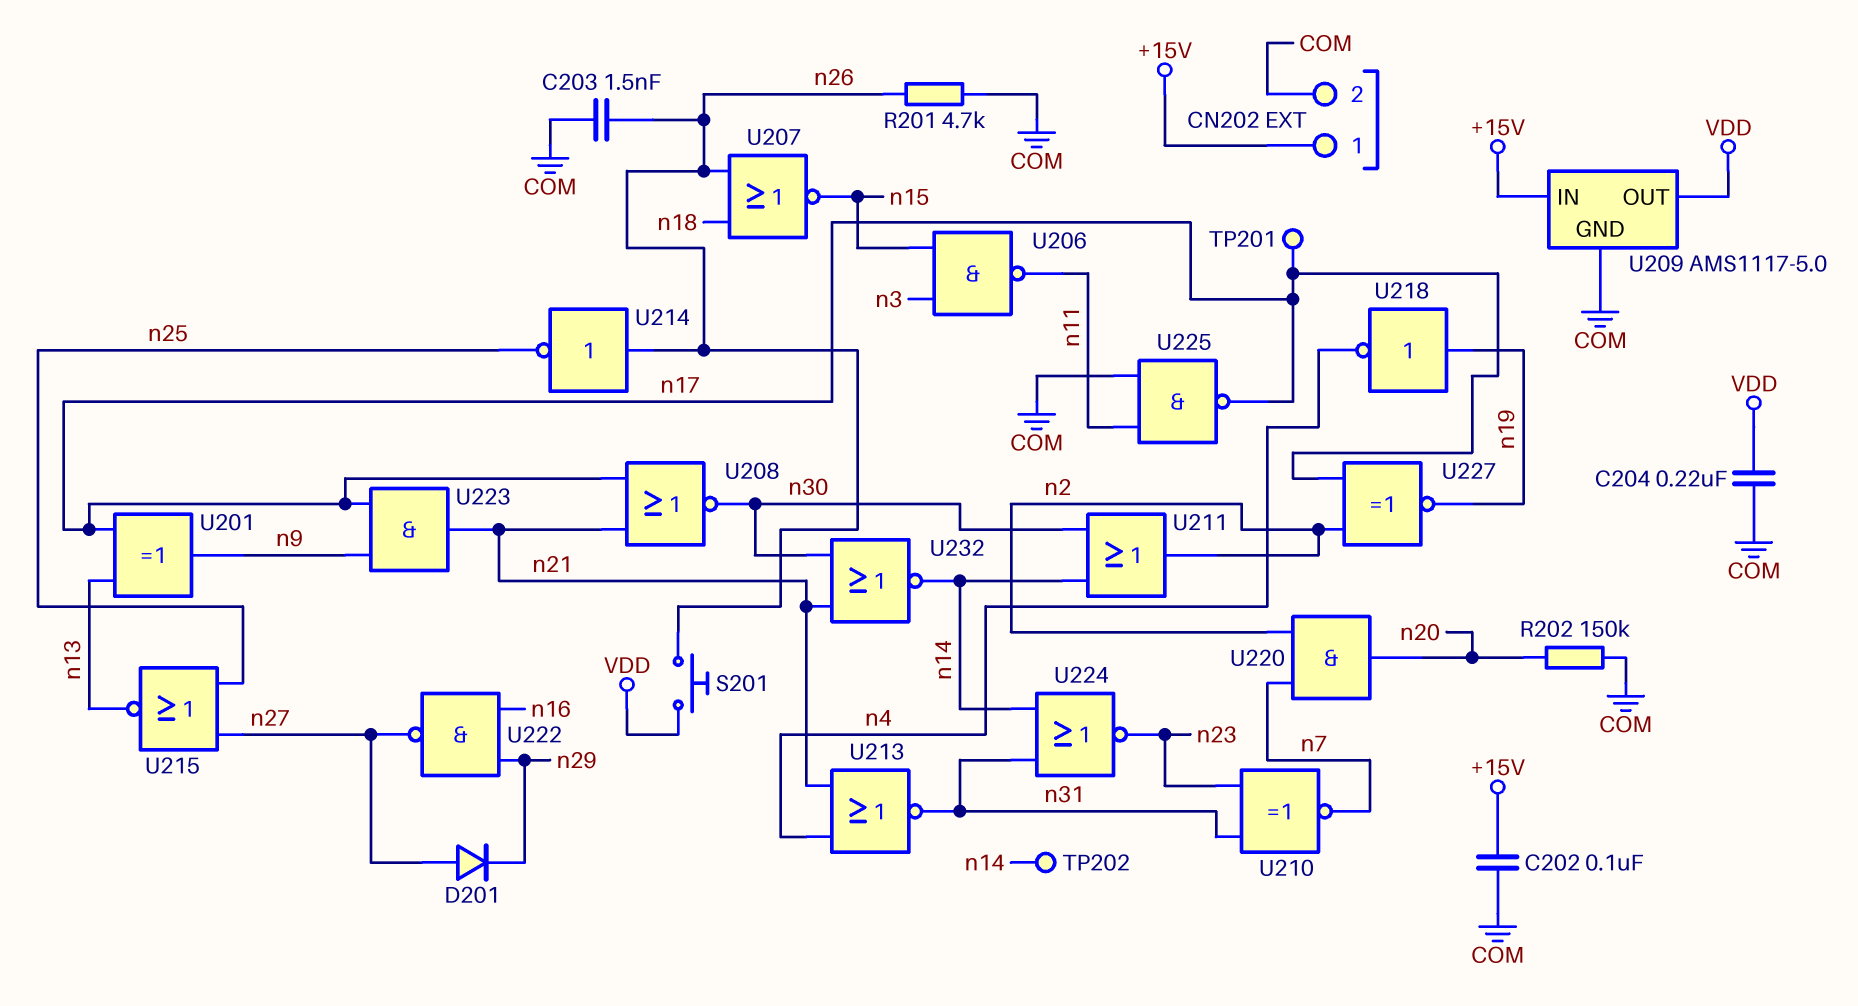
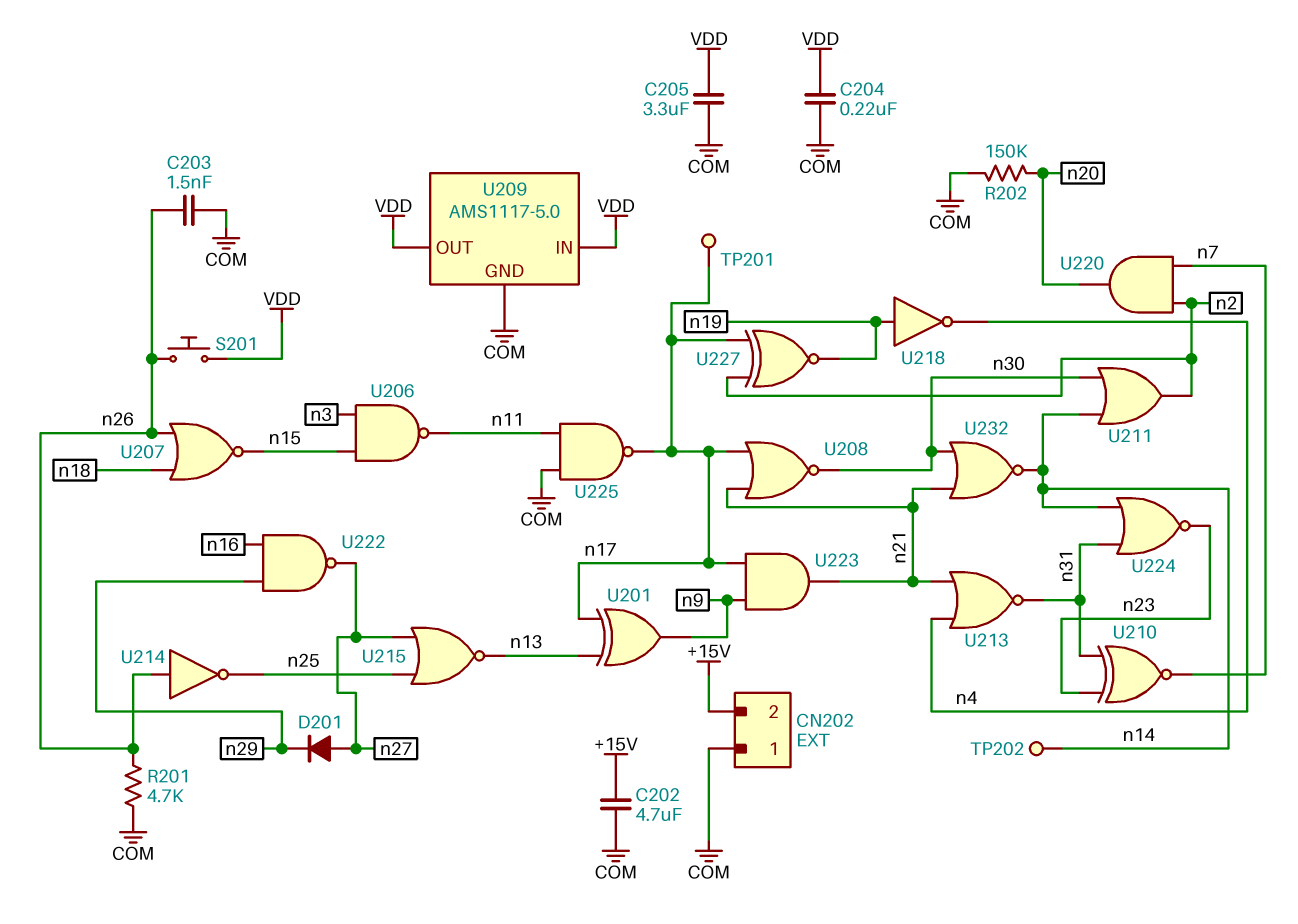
C202: 100nF (+15V, COM) -> 4.7uF (+15V, COM)
C205: none -> 3.3uF (COM, VDD)
CN202 pin 1: +15V -> COM
CN202 pin 2: COM -> +15V
U209 pin IN: +15V -> VDD

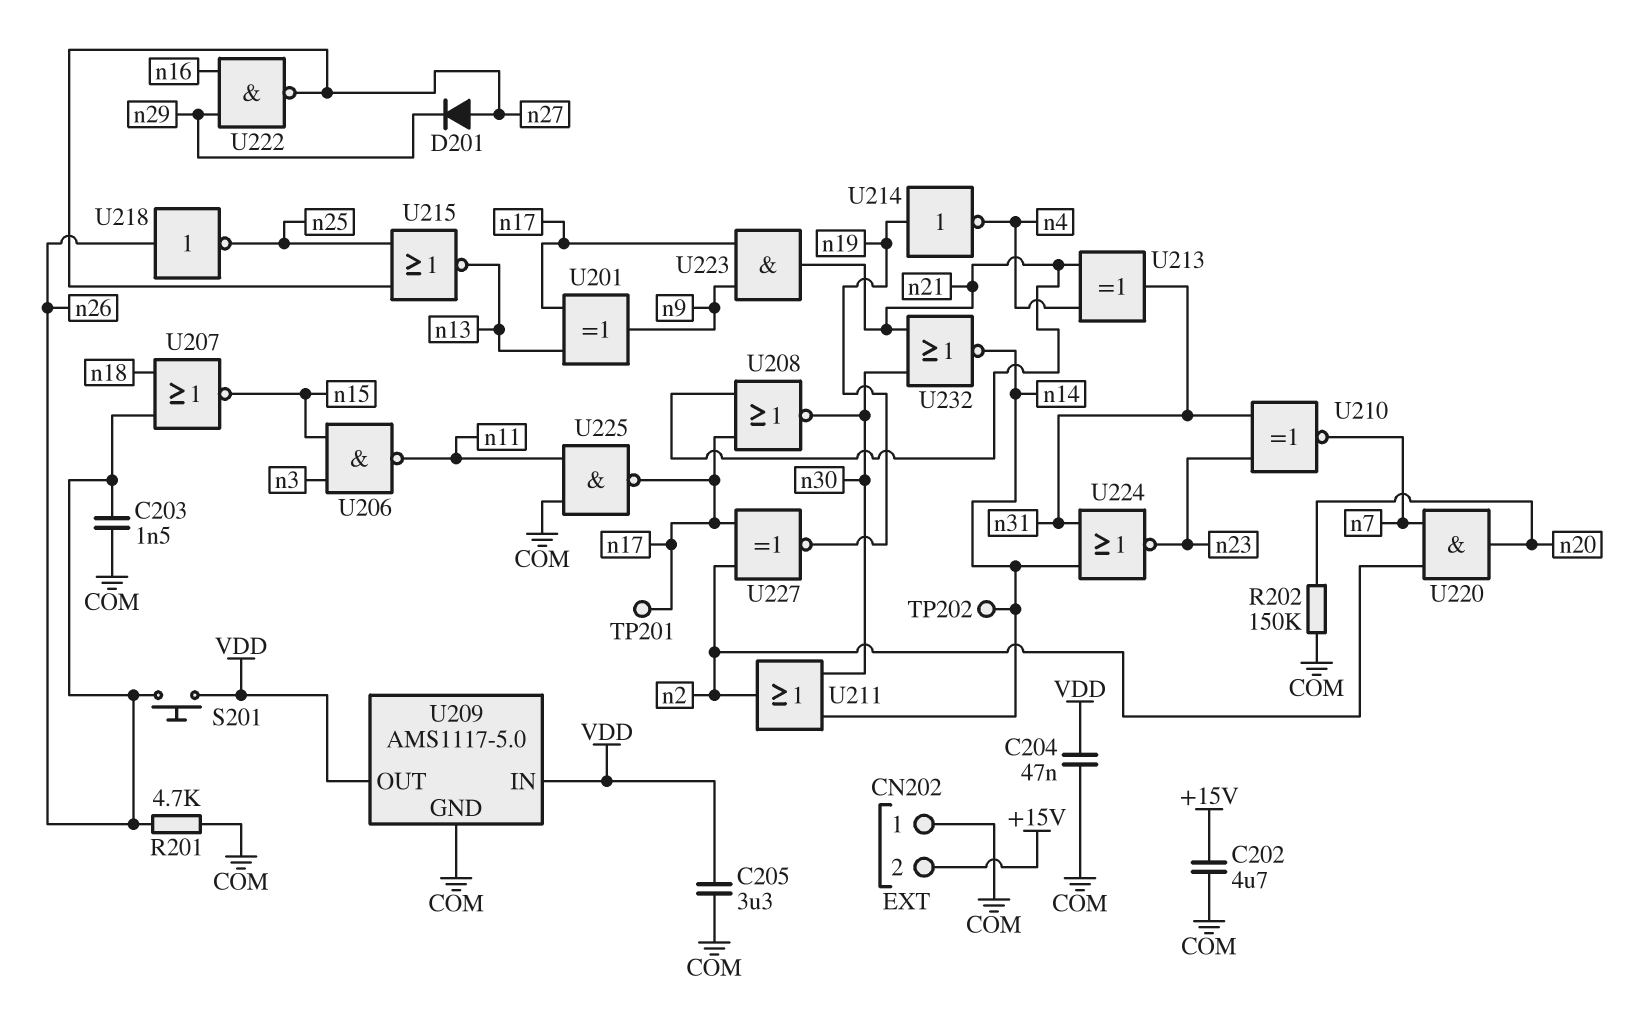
C204: 220nF (COM, VDD) -> 47nF (COM, VDD)
U213: NOR (in n4, in n21, out n31) -> XOR (in n4, in n21, out n31)
U214: NOT (in n26, out n25) -> NOT (in n19, out n4)
U218: NOT (in n19, out n4) -> NOT (in n26, out n25)

